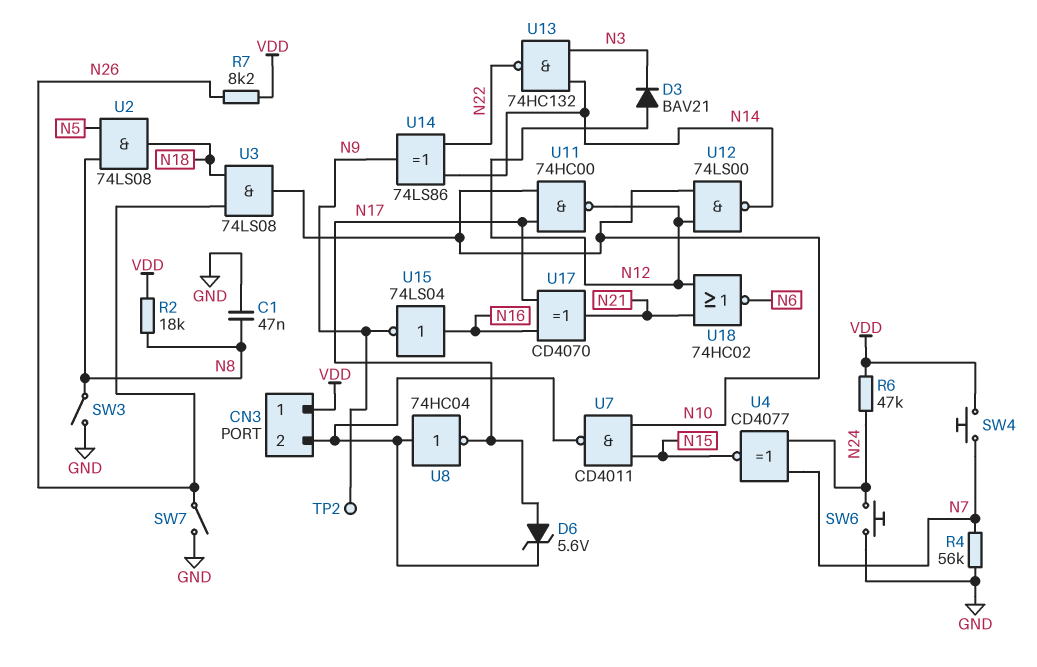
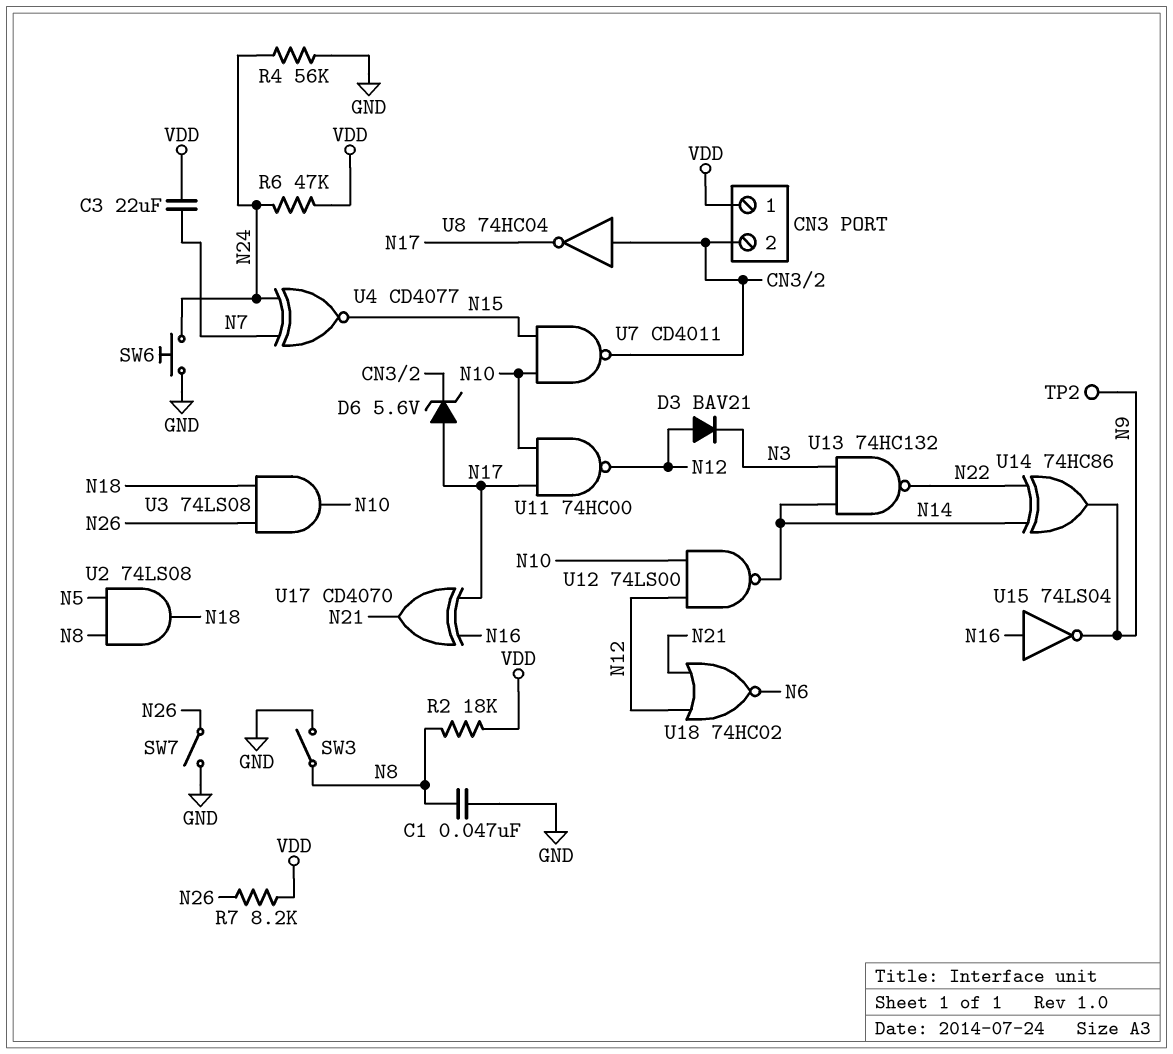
C3: none -> 22uF (N7, VDD)
R4: 56k (GND, N7) -> 56k (GND, N24)
SW4: button (N7, VDD) -> none
U14: XOR 74LS86 (in N14, in N22, out N9) -> XOR 74HC86 (in N14, in N22, out N9)

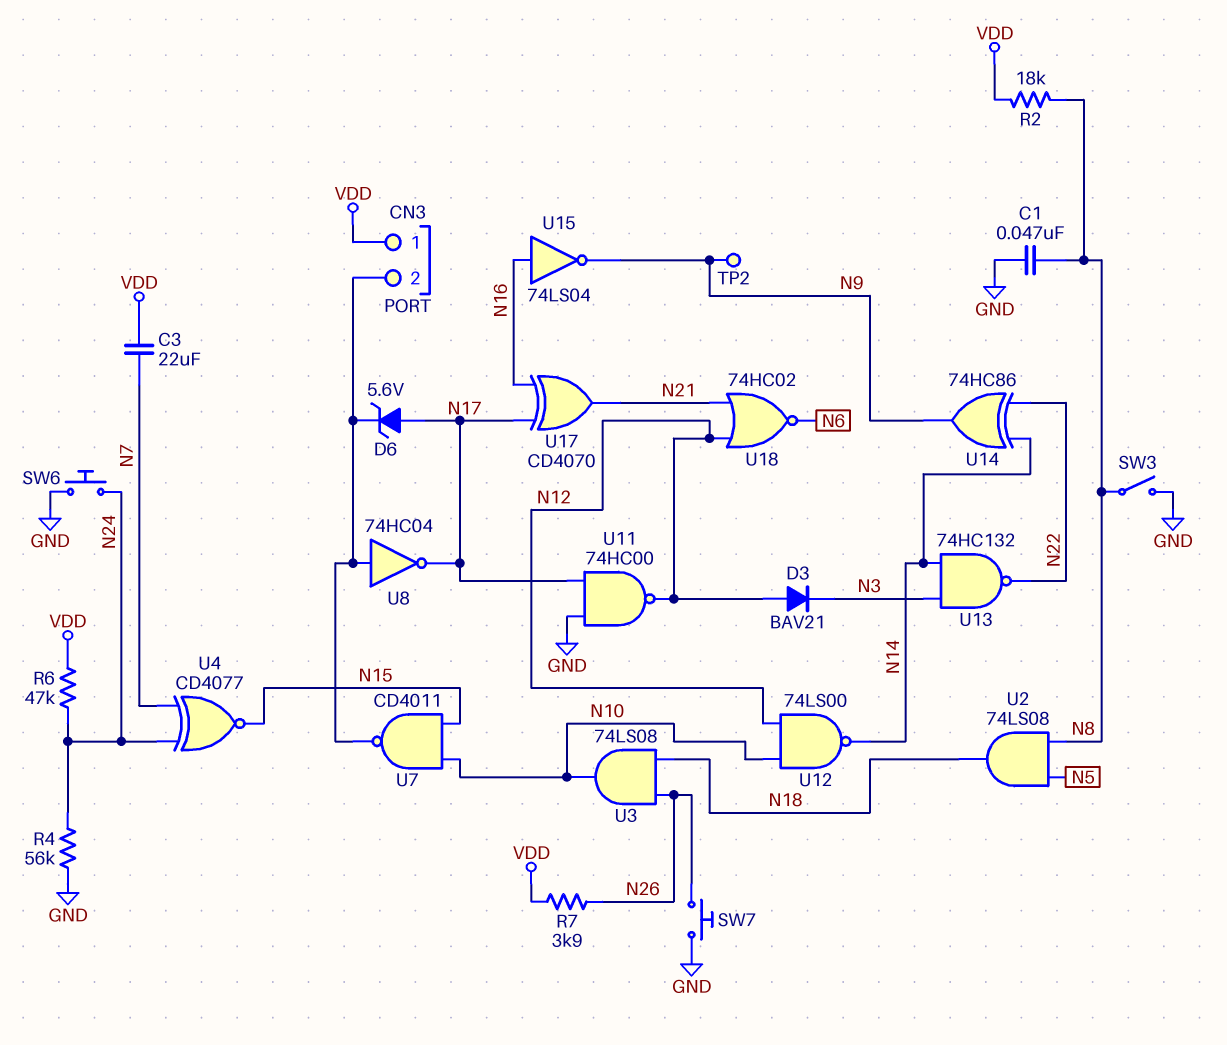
R7: 8.2k (N26, VDD) -> 3.9k (N26, VDD)
SW7: switch (GND, N26) -> button (GND, N26)
U11: NAND 74HC00 (in N10, in N17, out N12) -> NAND 74HC00 (in GND, in N17, out N12)

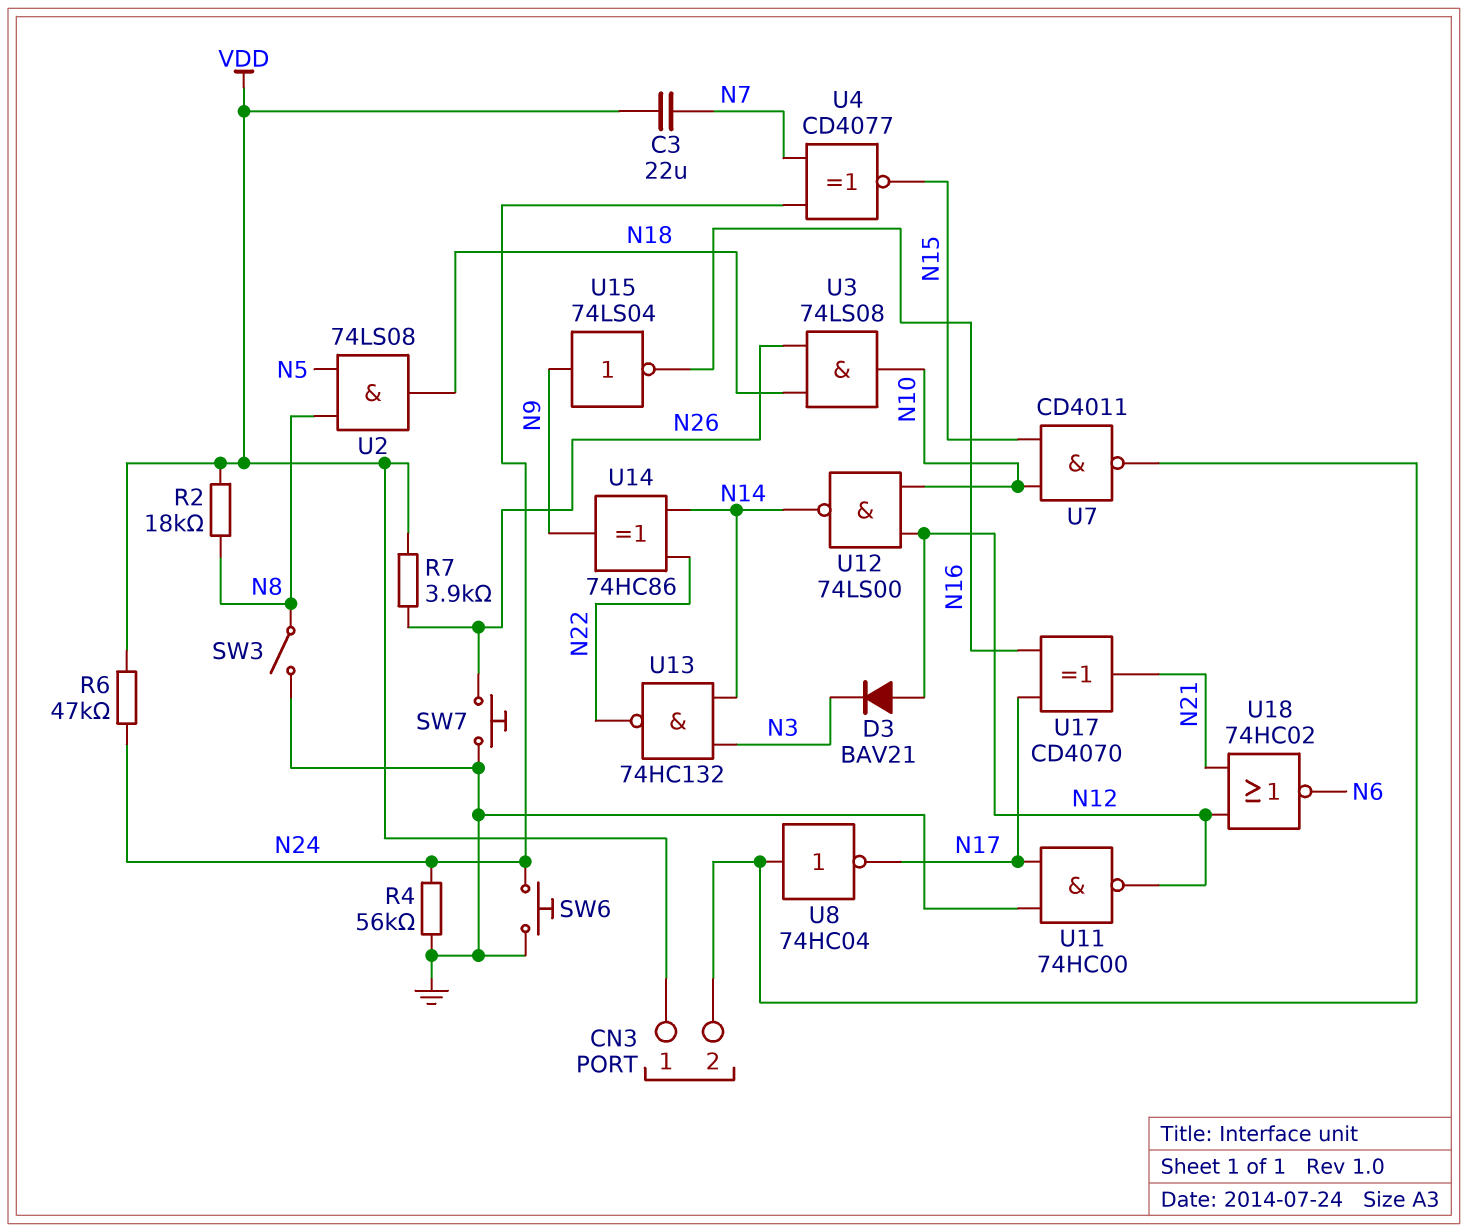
C1: 47nF (GND, N8) -> none
D6: zener 5.6V (A N17, K CN3/2) -> none
TP2: test point (N9) -> none
U15: NOT 74LS04 (in N16, out N9) -> NOT 74LS04 (in N9, out N16)

